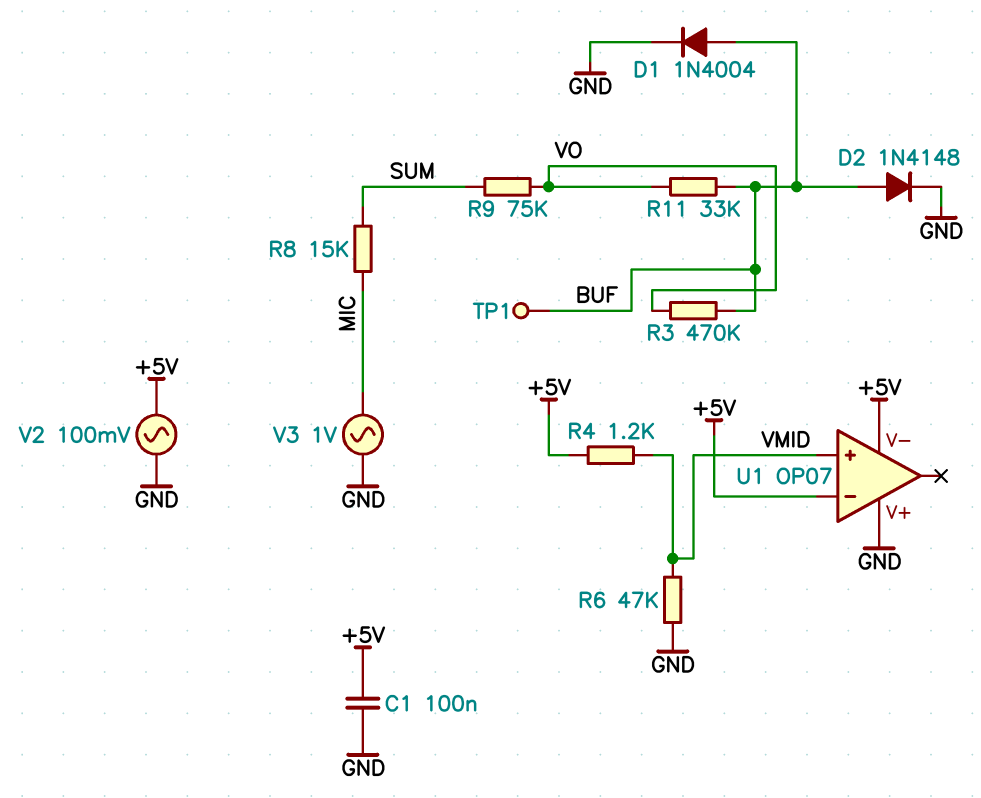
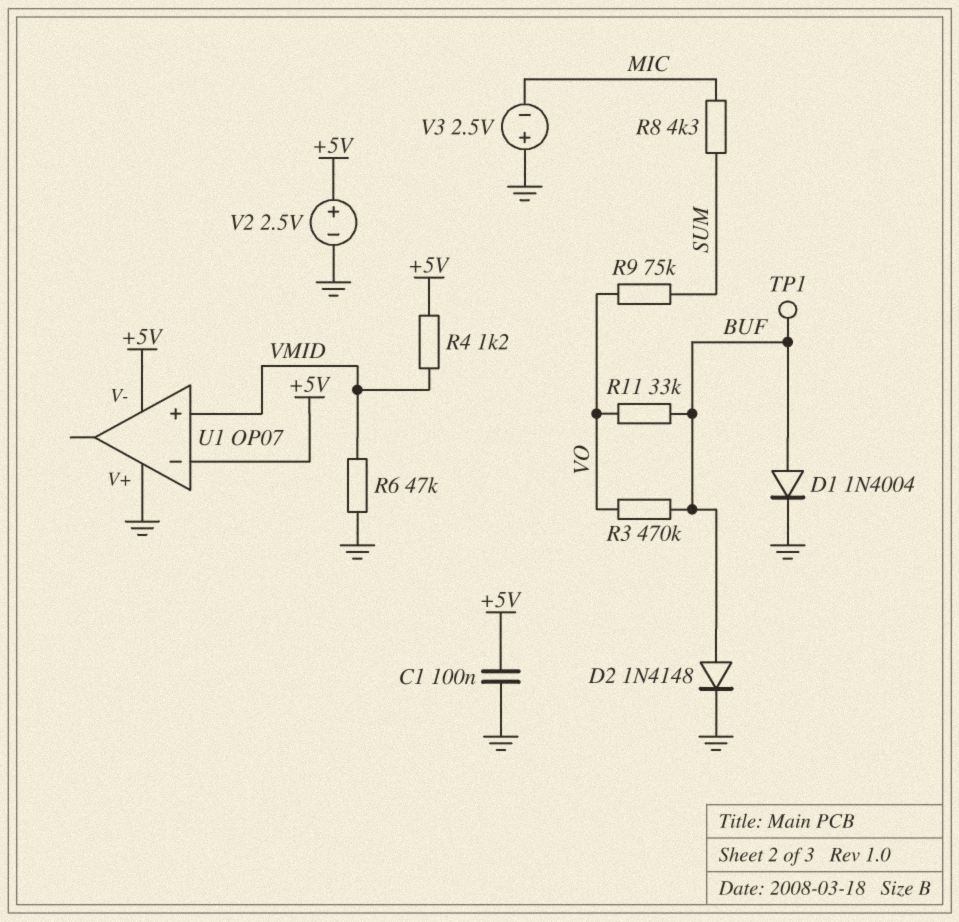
R8: 15k (MIC, SUM) -> 4.3k (MIC, SUM)
V2: AC 100mV (+5V, GND) -> 2.5V (plus +5V, minus GND)
V3: AC 1V (GND, MIC) -> 2.5V (plus GND, minus MIC)

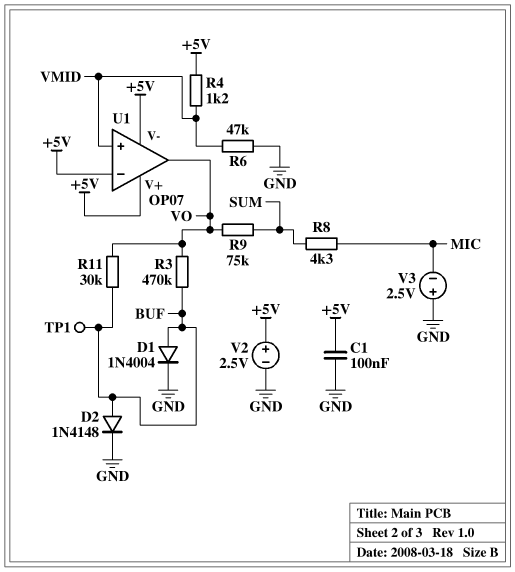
R11: 33k (BUF, VO) -> 30k (BUF, VO)
U1 pin V+: GND -> +5V
U1 pin out: none -> VO

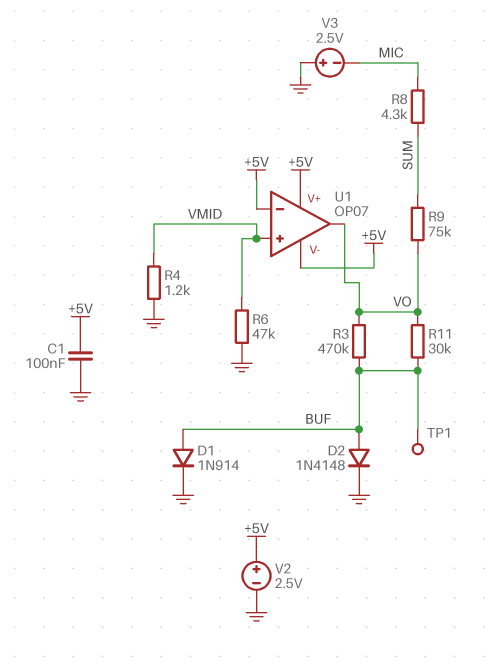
D1: diode 1N4004 (A BUF, K GND) -> diode 1N914 (A BUF, K GND)
R4: 1.2k (+5V, VMID) -> 1.2k (GND, VMID)

